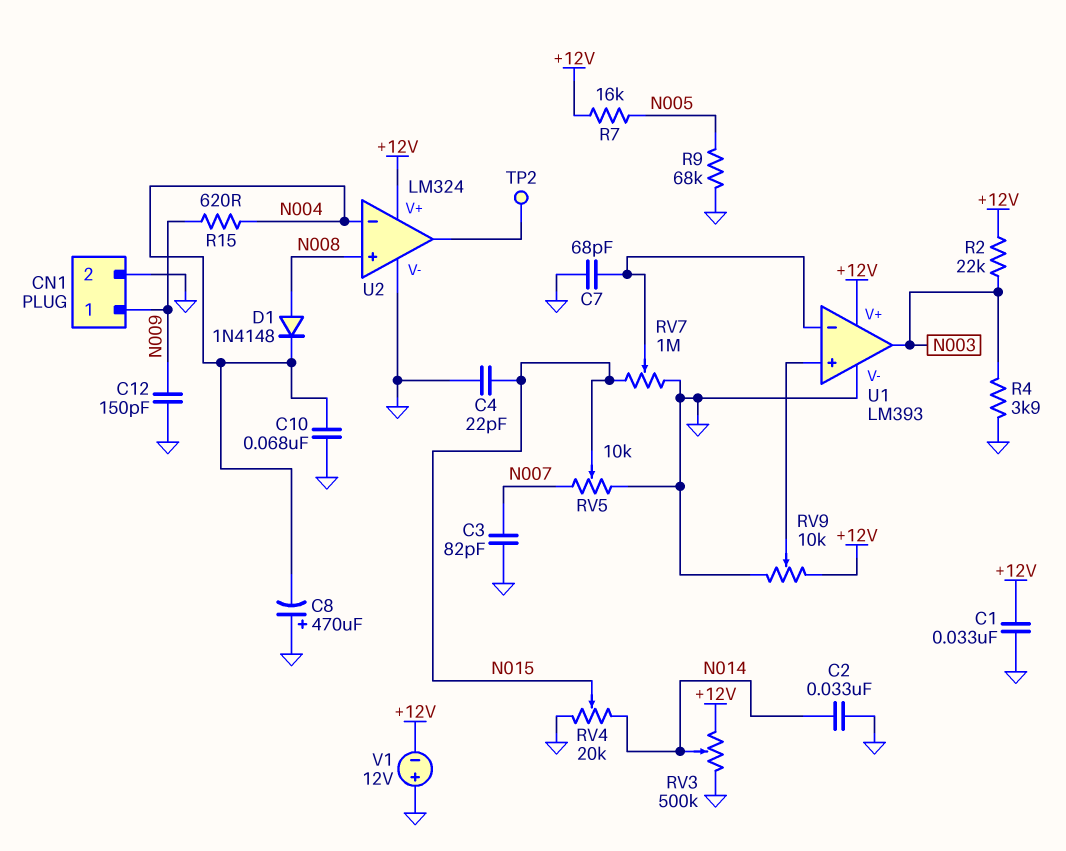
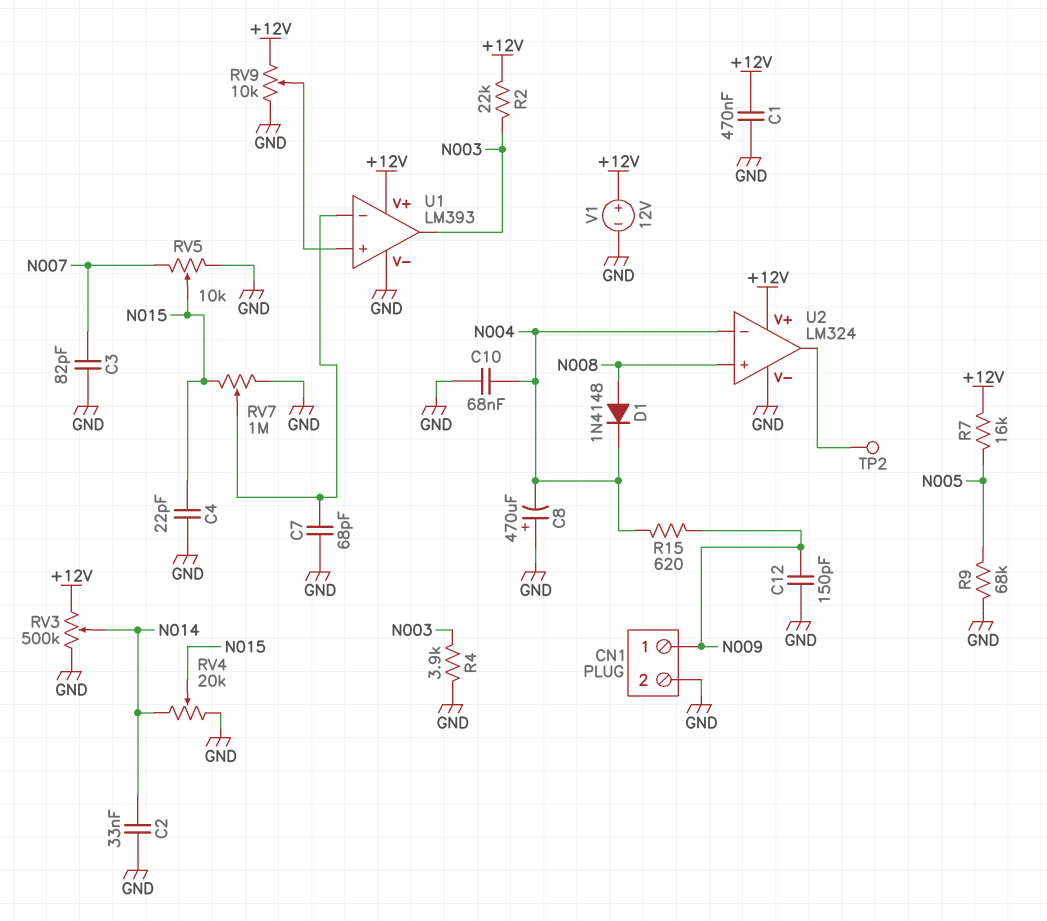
C1: 33nF (+12V, GND) -> 470nF (+12V, GND)
V1: 12V (plus GND, minus +12V) -> 12V (plus +12V, minus GND)

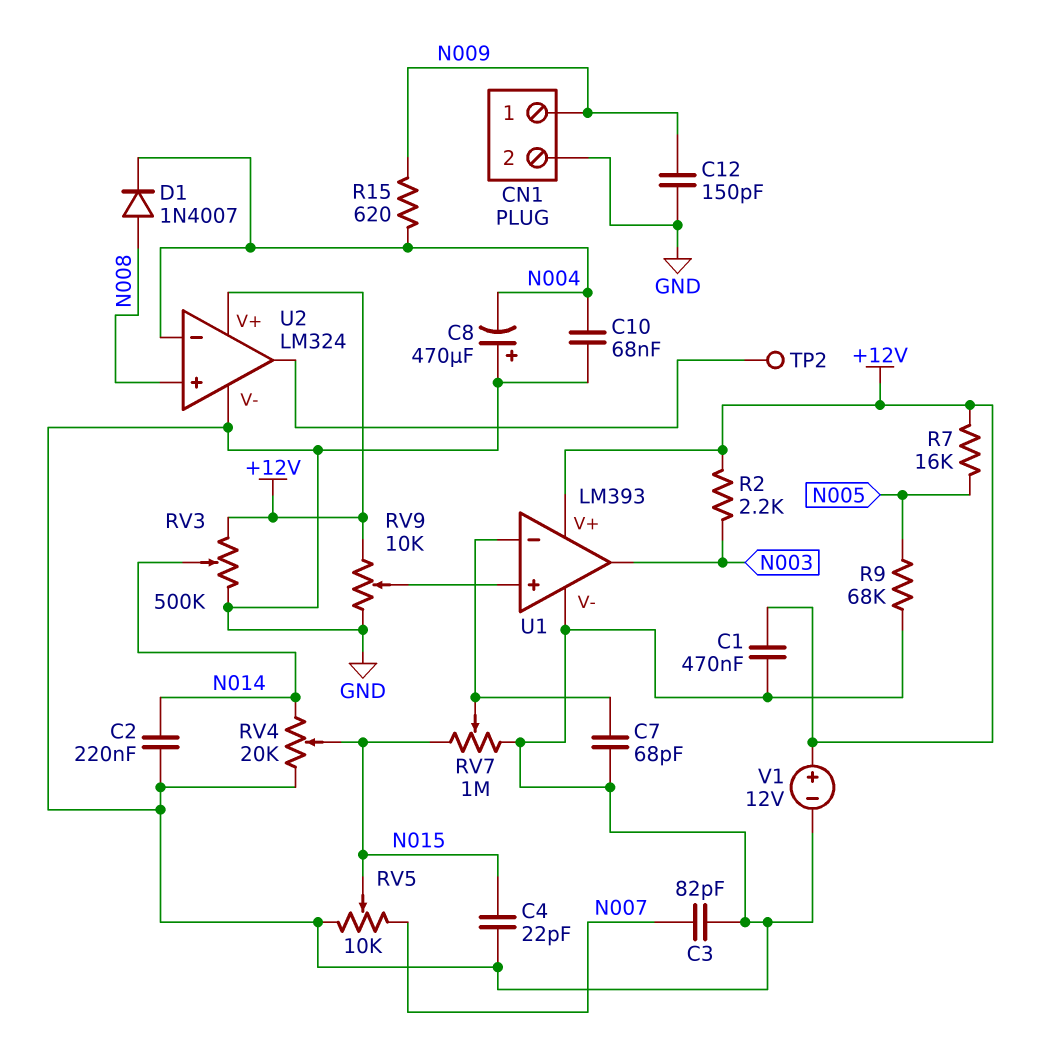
C2: 33nF (GND, N014) -> 220nF (GND, N014)
D1: diode 1N4148 (A N008, K N004) -> diode 1N4007 (A N008, K N004)
R2: 22k (+12V, N003) -> 2.2k (+12V, N003)
R4: 3.9k (GND, N003) -> none

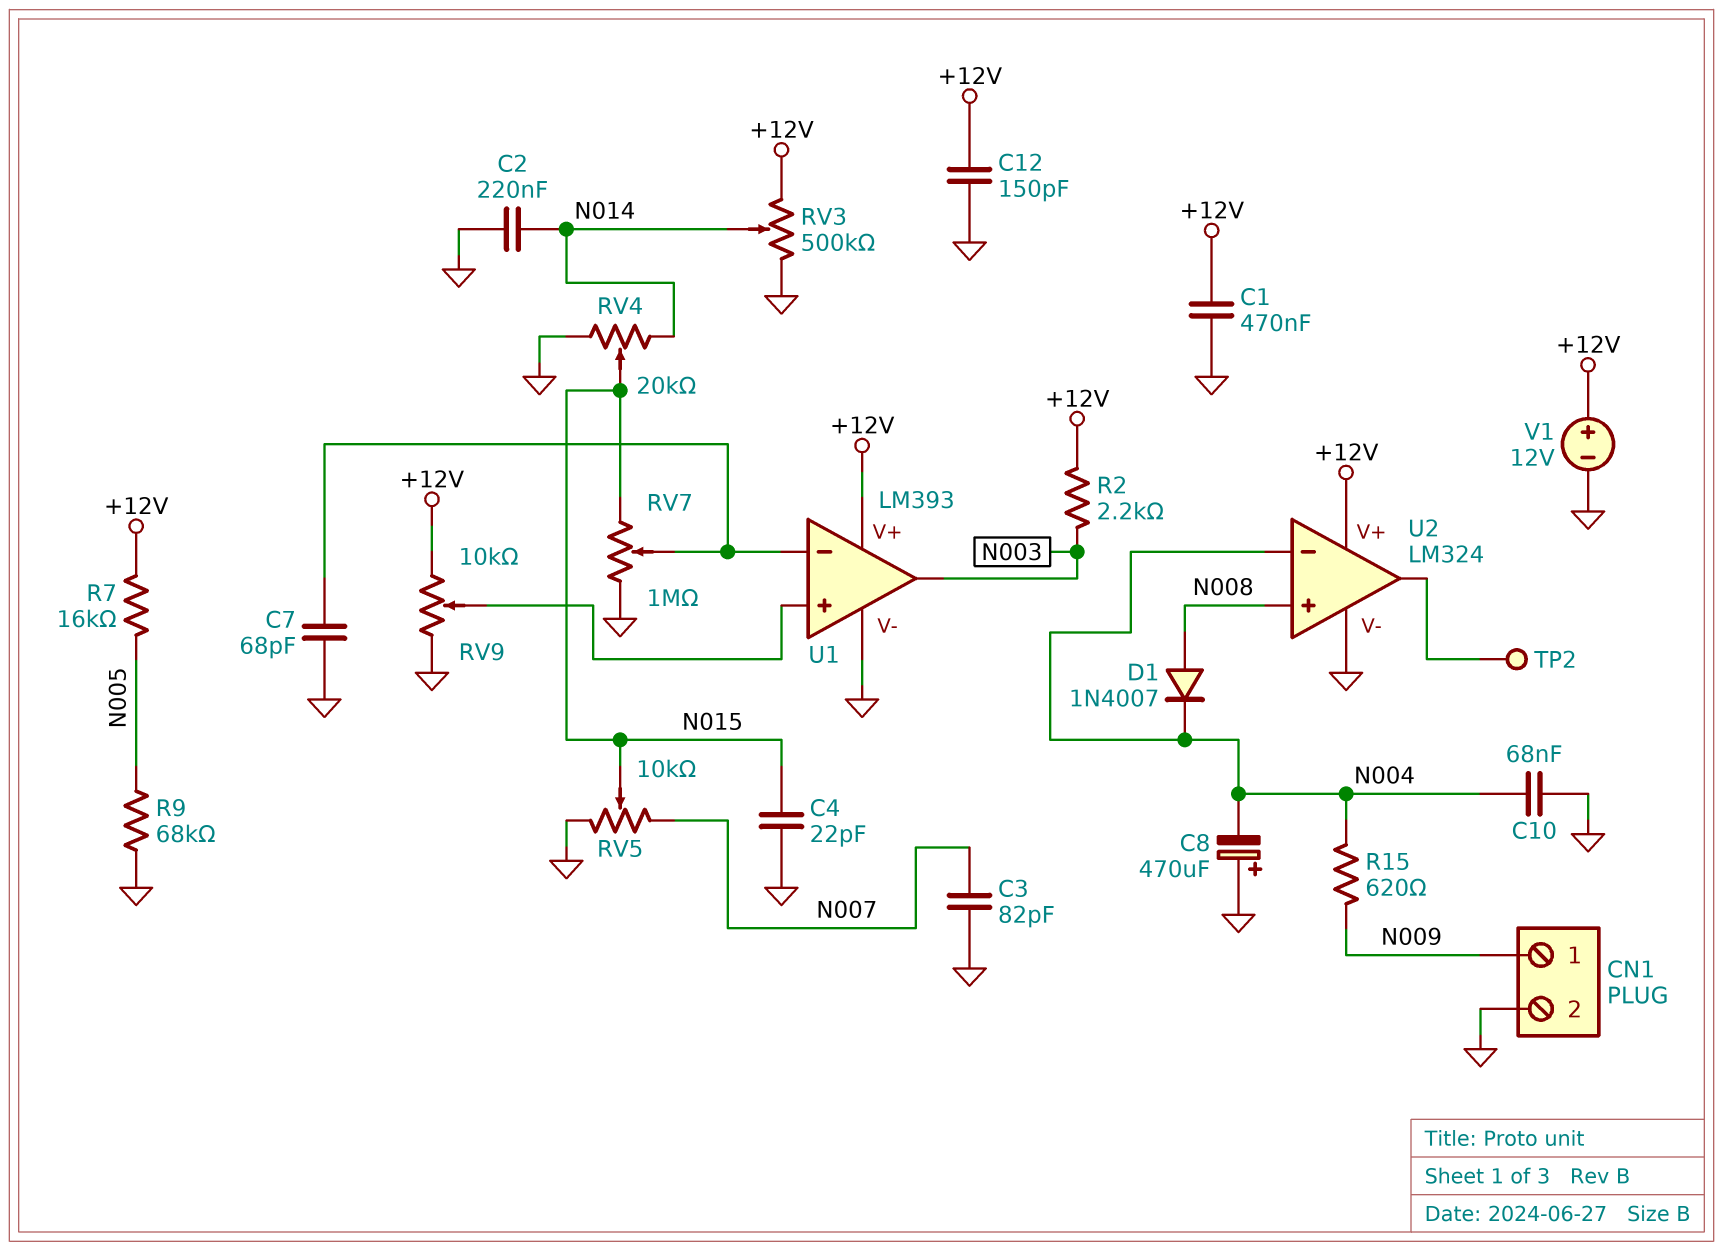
C12: 150pF (GND, N009) -> 150pF (+12V, GND)

